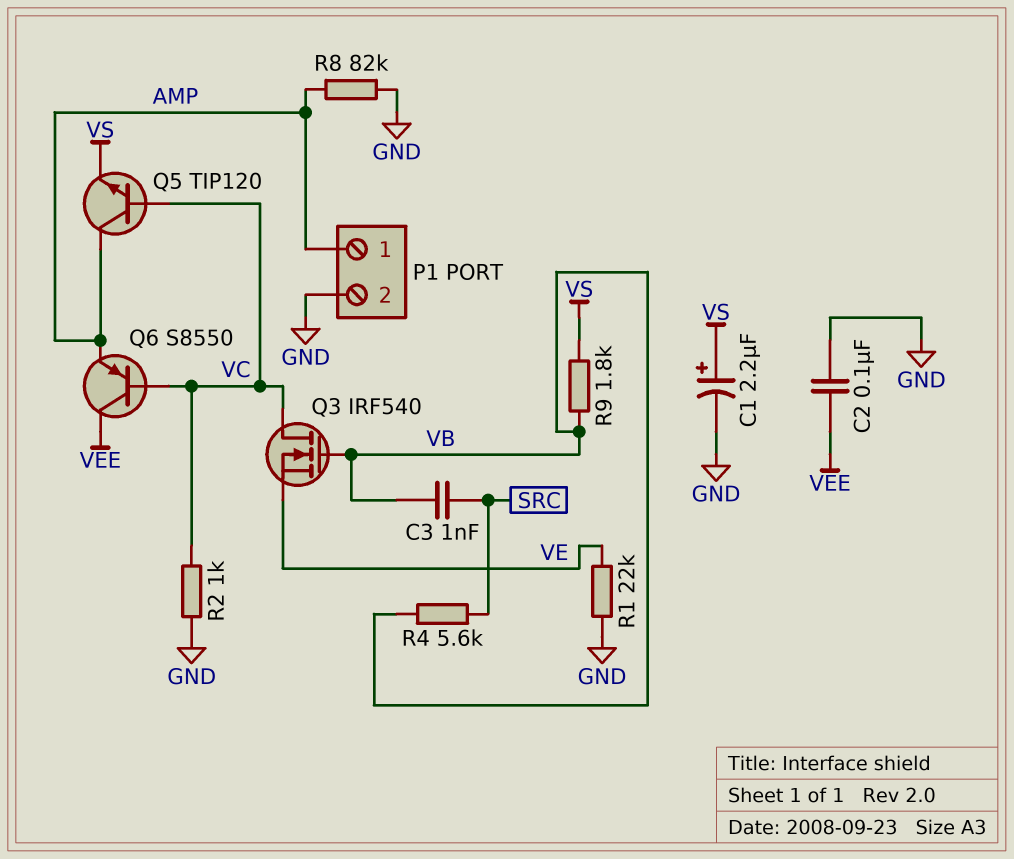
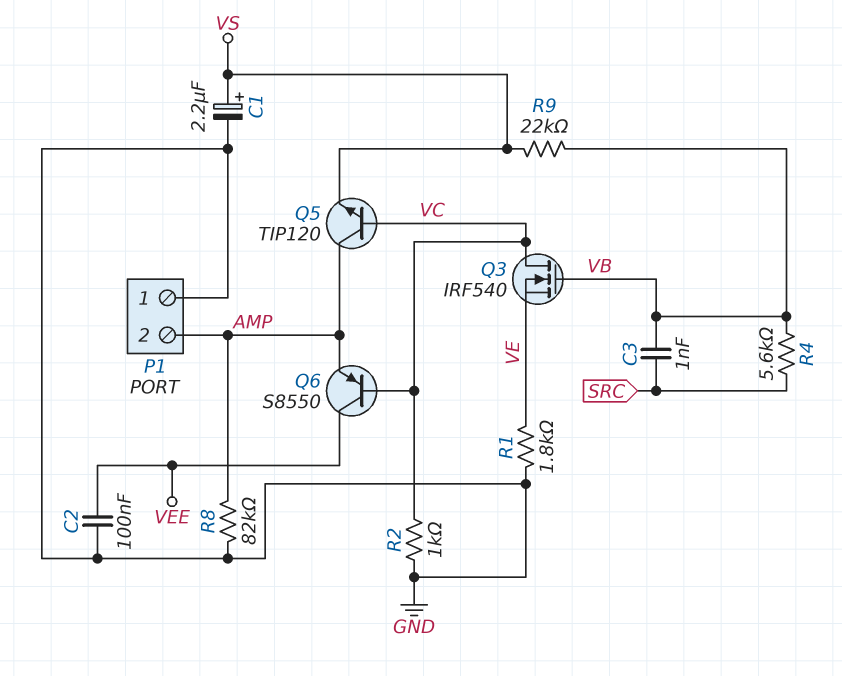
P1 pin 1: AMP -> GND
P1 pin 2: GND -> AMP
R1: 22k (GND, VE) -> 1.8k (GND, VE)
R9: 1.8k (VB, VS) -> 22k (VB, VS)

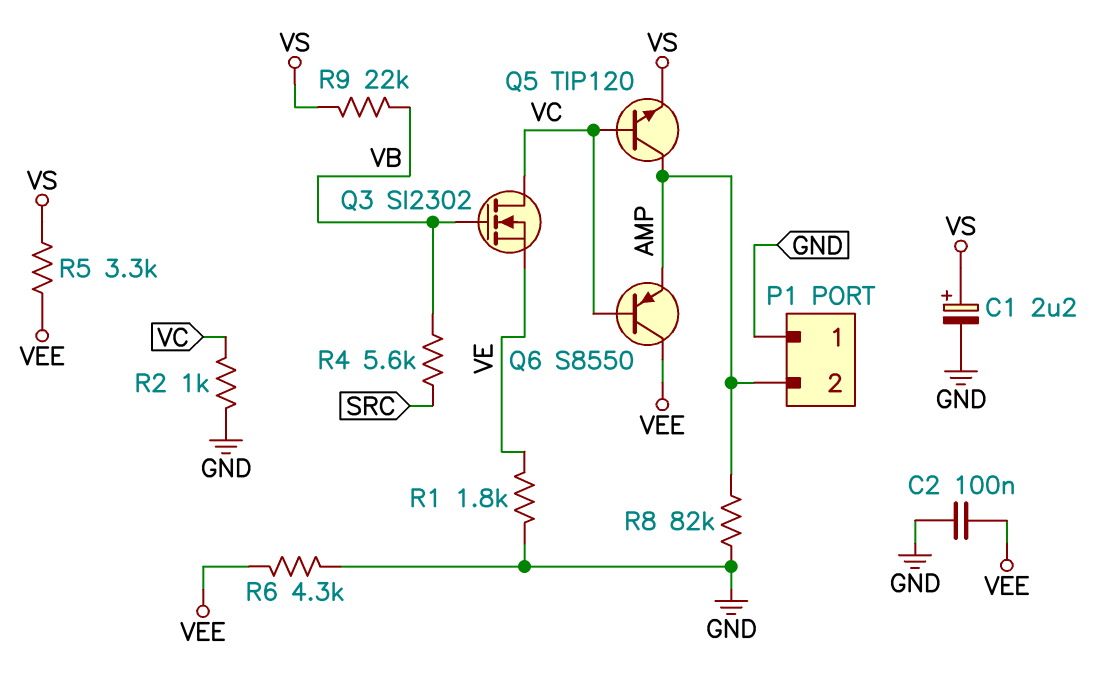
C3: 1nF (SRC, VB) -> none
Q3: NMOS IRF540 (G VB, D VC, S VE) -> NMOS SI2302 (G VB, D VC, S VE)
R5: none -> 3.3k (VEE, VS)
R6: none -> 4.3k (GND, VEE)

